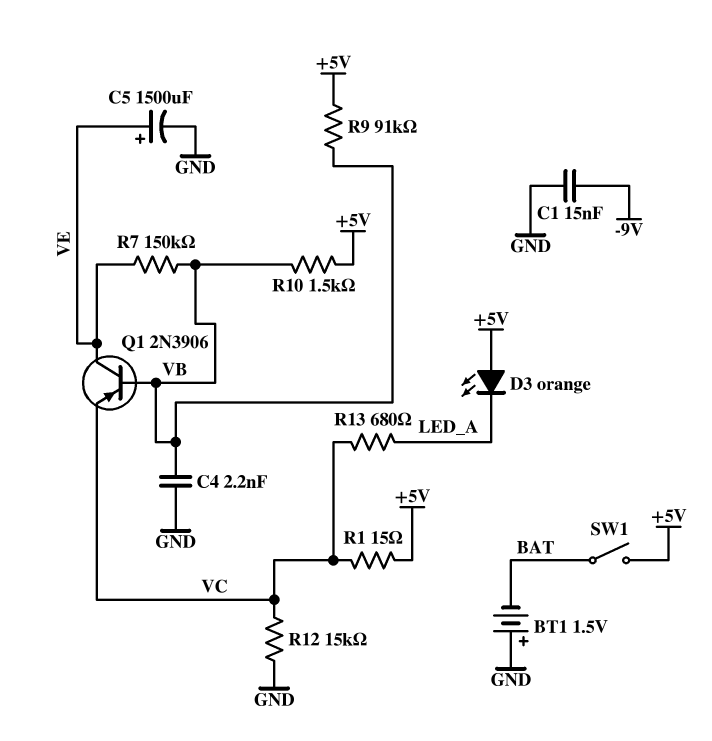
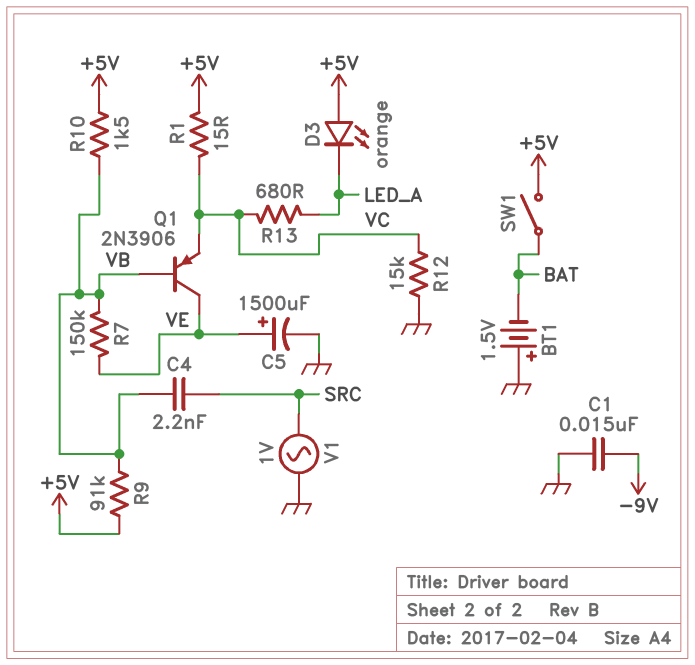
C4: 2.2nF (GND, VB) -> 2.2nF (SRC, VB)
V1: none -> AC 1V (GND, SRC)

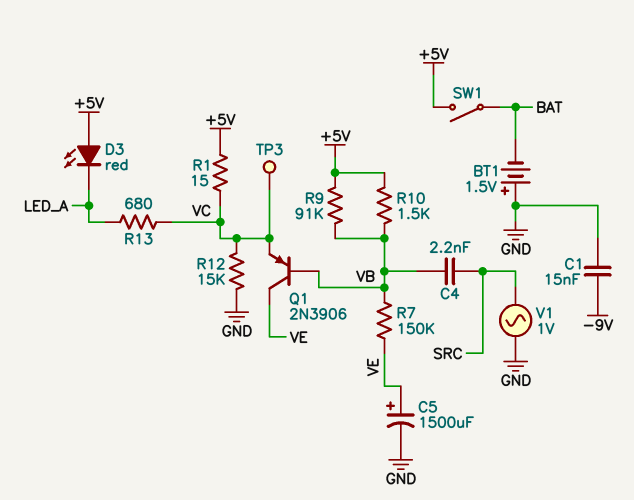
D3: LED orange (A +5V, K LED_A) -> LED red (A +5V, K LED_A)
TP3: none -> test point (VC)

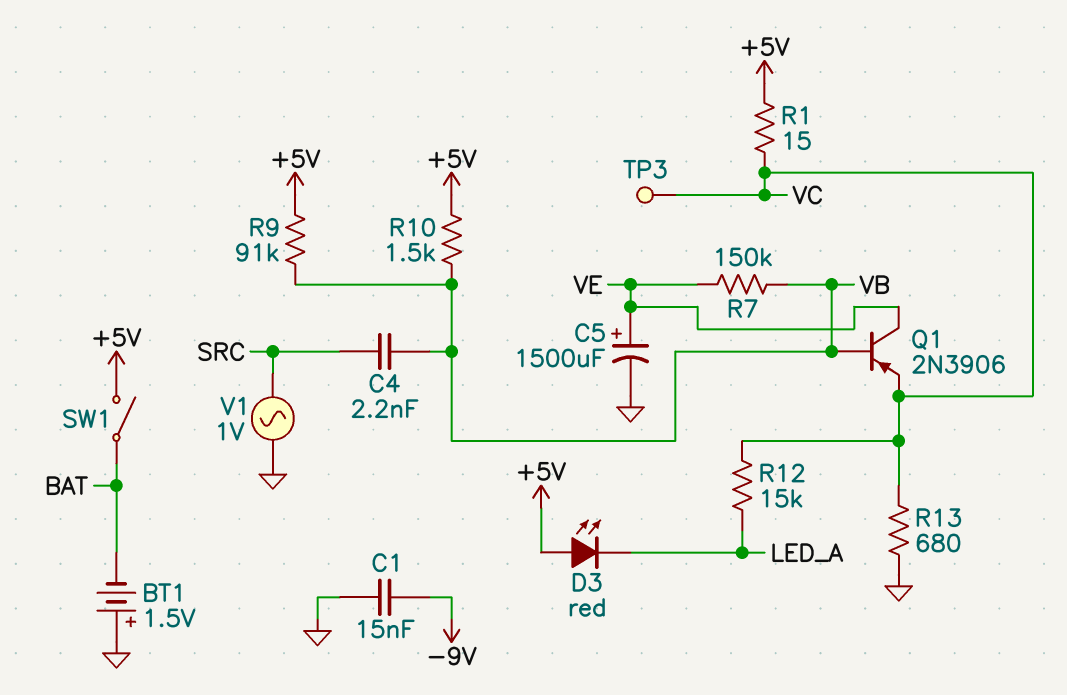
R12: 15k (GND, VC) -> 15k (LED_A, VC)
R13: 680 (LED_A, VC) -> 680 (GND, VC)

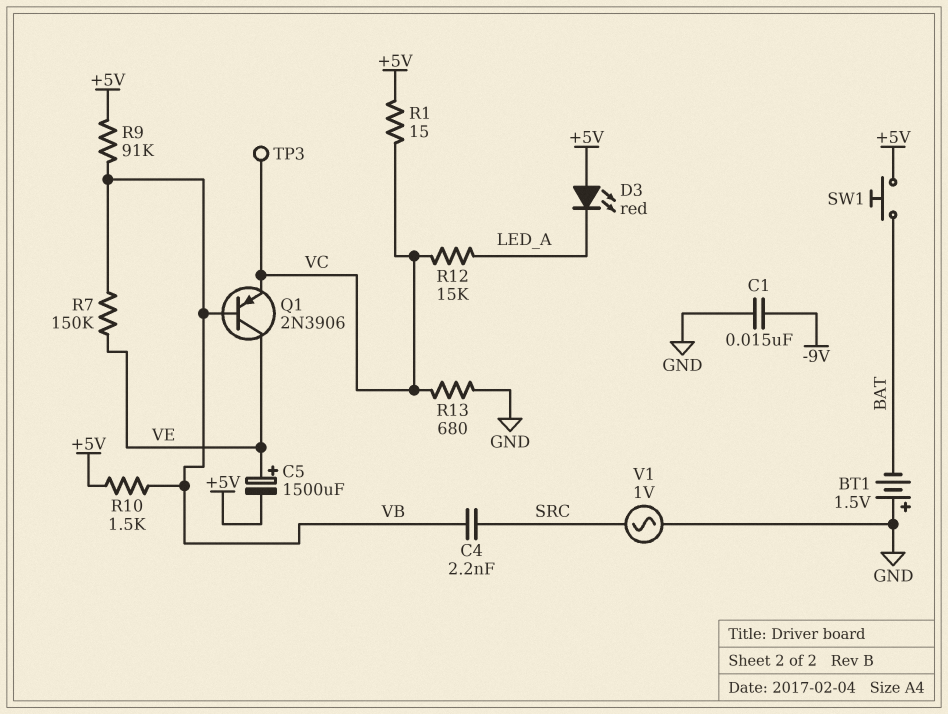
C5: 1500uF (plus VE, minus GND) -> 1500uF (plus VE, minus +5V)
SW1: switch (+5V, BAT) -> button (+5V, BAT)

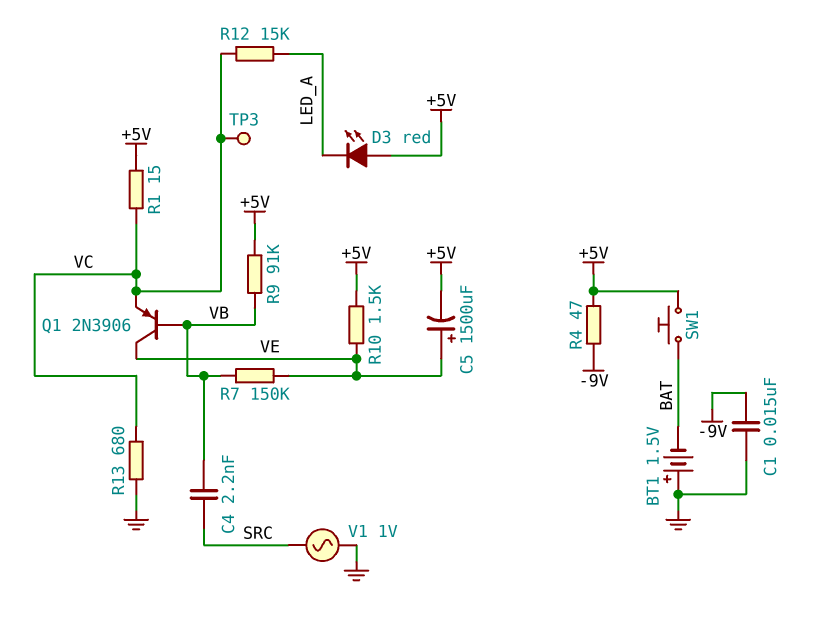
R4: none -> 47 (+5V, -9V)
R10: 1.5k (+5V, VB) -> 1.5k (+5V, VE)

